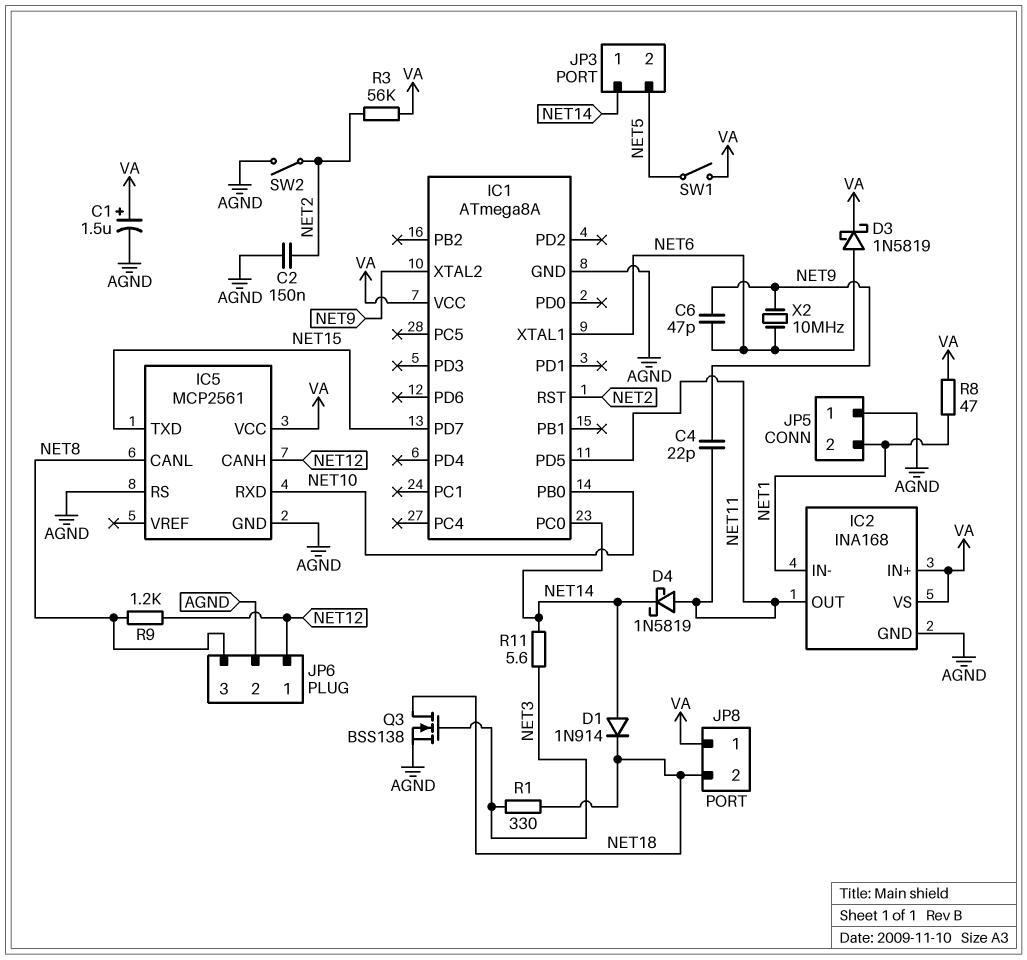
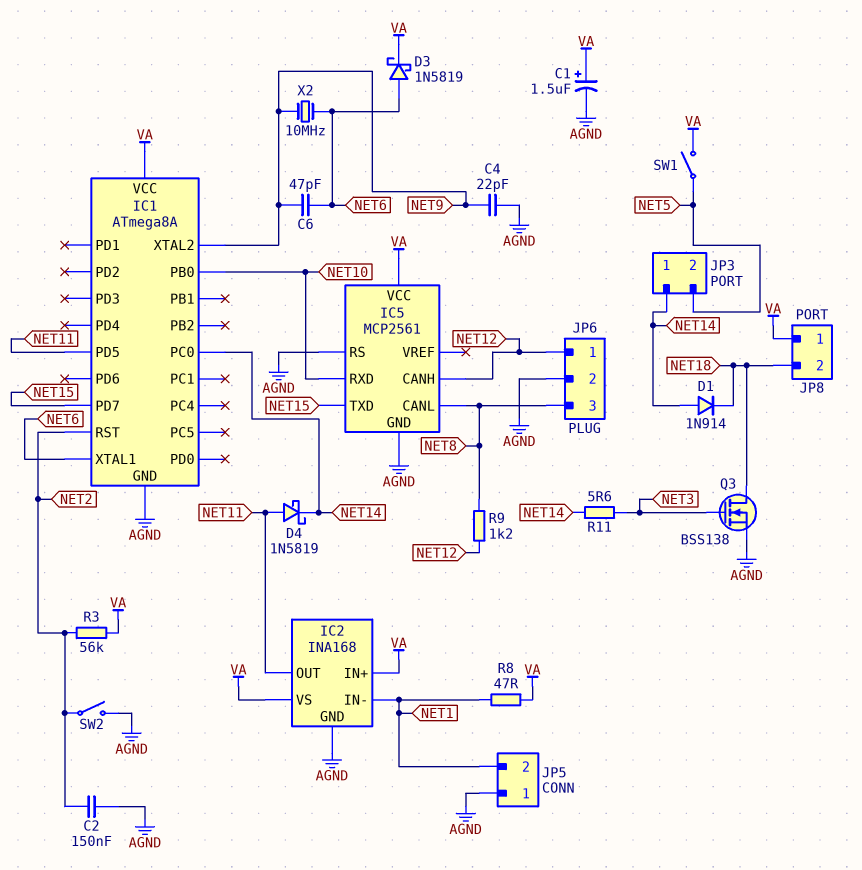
C4: 22pF (NET9, NET11) -> 22pF (AGND, NET9)
R1: 330 (NET3, NET18) -> none

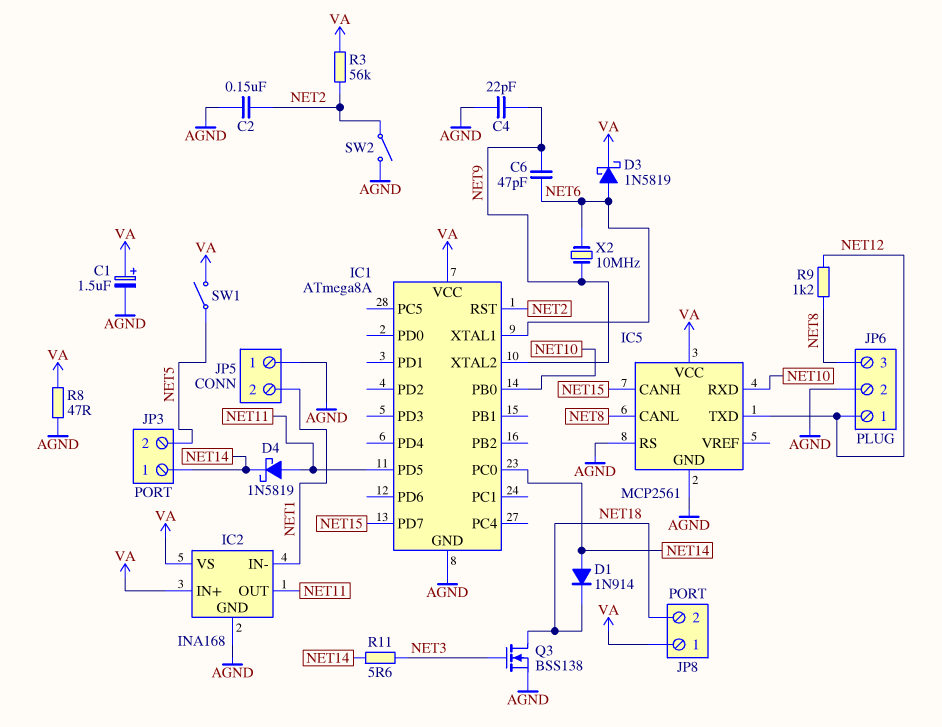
IC5 pin CANH: NET12 -> NET15
IC5 pin TXD: NET15 -> NET12
R8: 47 (NET1, VA) -> 47 (AGND, VA)

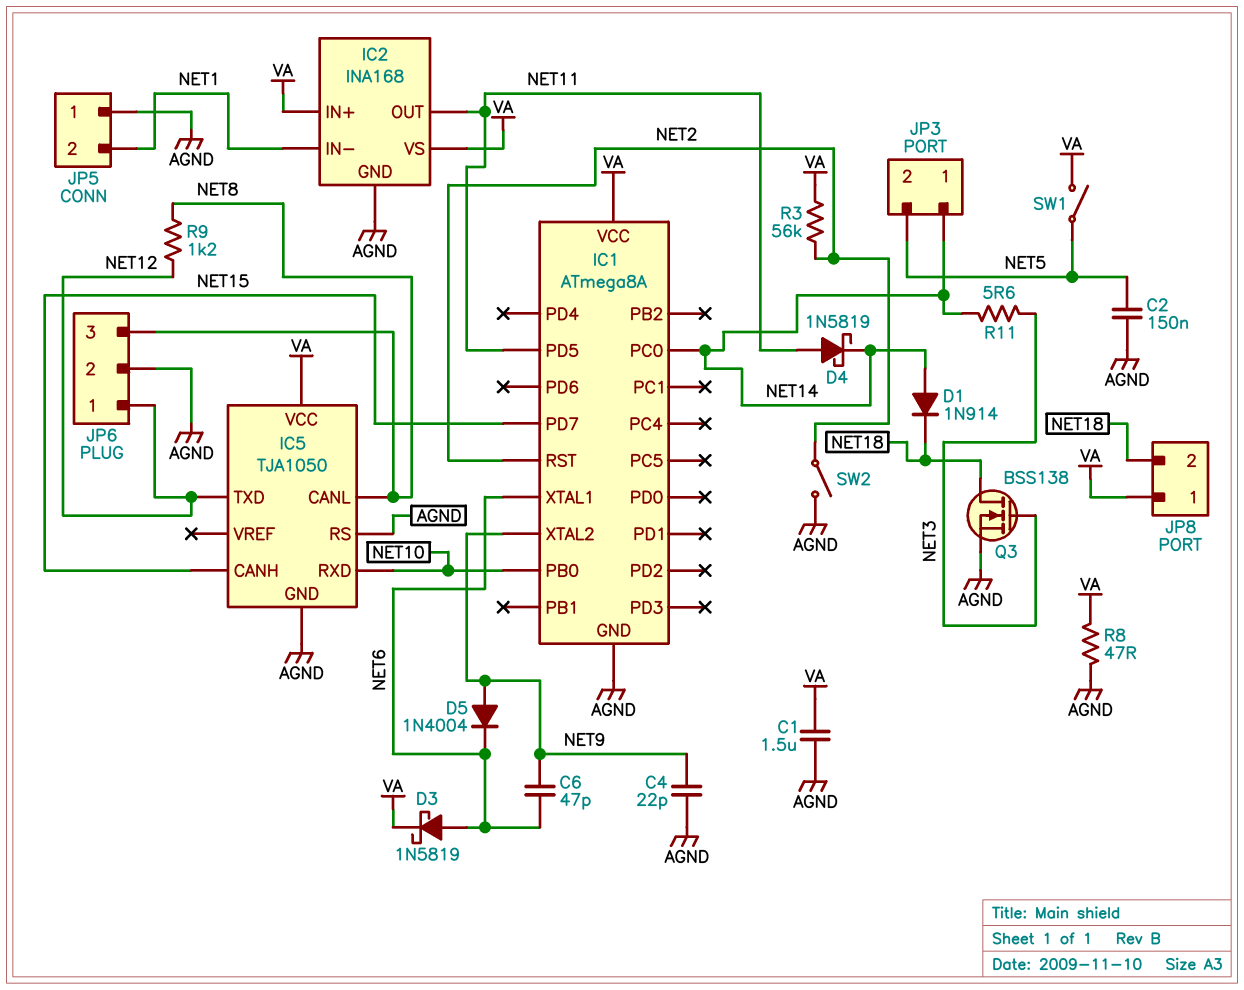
C1: 1.5uF (plus VA, minus AGND) -> 1.5uF (AGND, VA)
C2: 150nF (AGND, NET2) -> 150nF (AGND, NET5)
D5: none -> diode 1N4004 (A NET9, K NET6)
IC5: MCP2561 -> TJA1050
X2: 10MHz (NET6, NET9) -> none

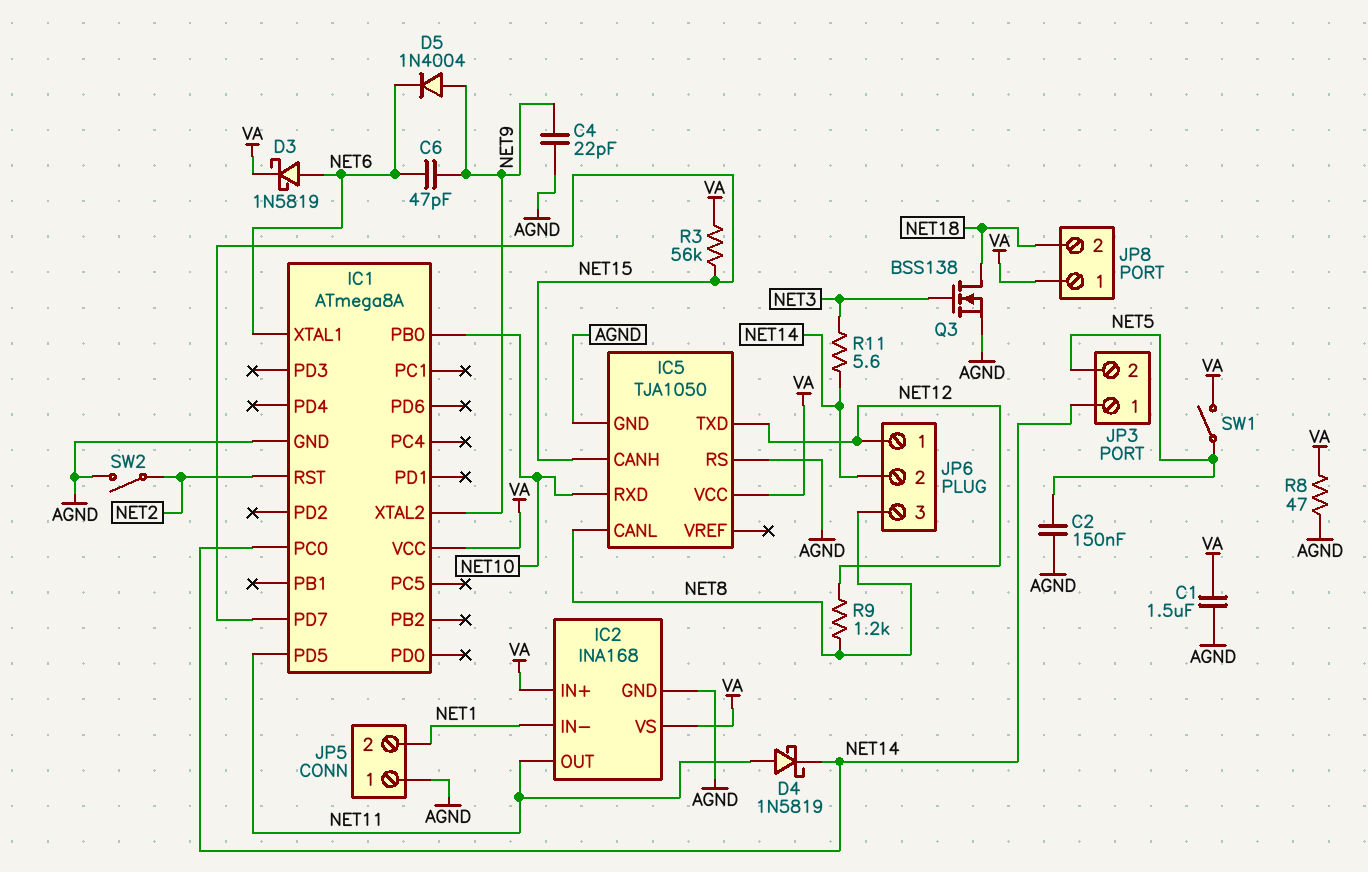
D1: diode 1N914 (A NET14, K NET18) -> none
JP6 pin 2: AGND -> NET14
R3: 56k (NET2, VA) -> 56k (NET15, VA)

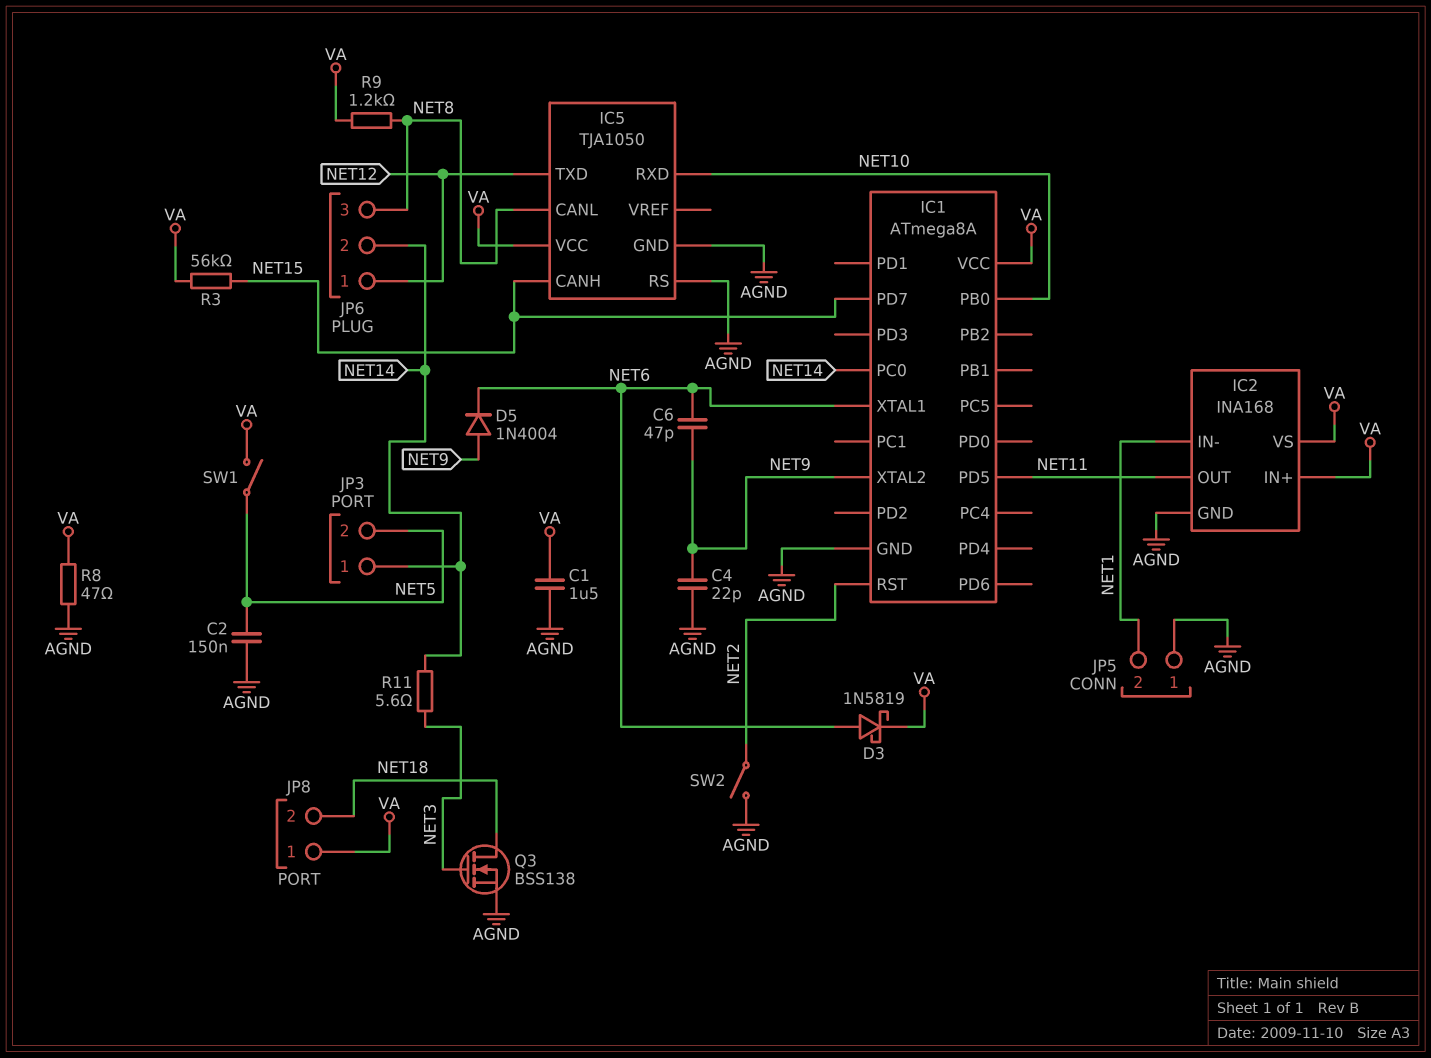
D4: schottky 1N5819 (A NET11, K NET14) -> none
R9: 1.2k (NET8, NET12) -> 1.2k (NET8, VA)

